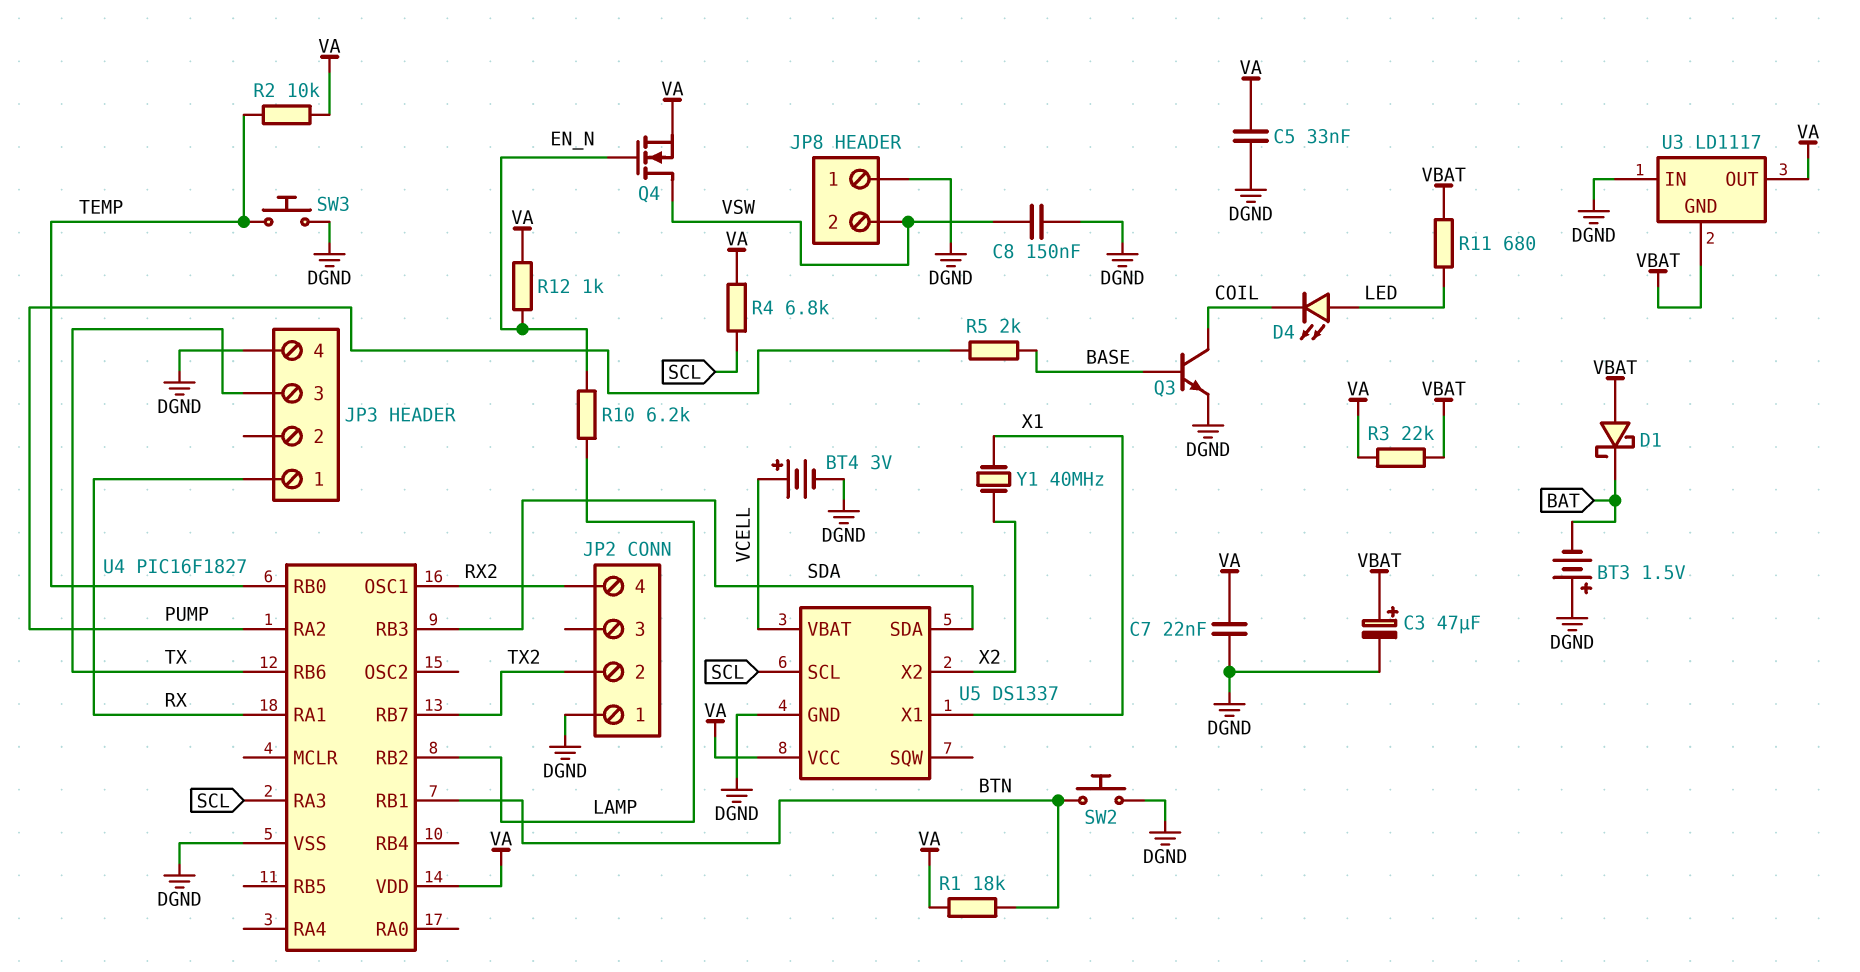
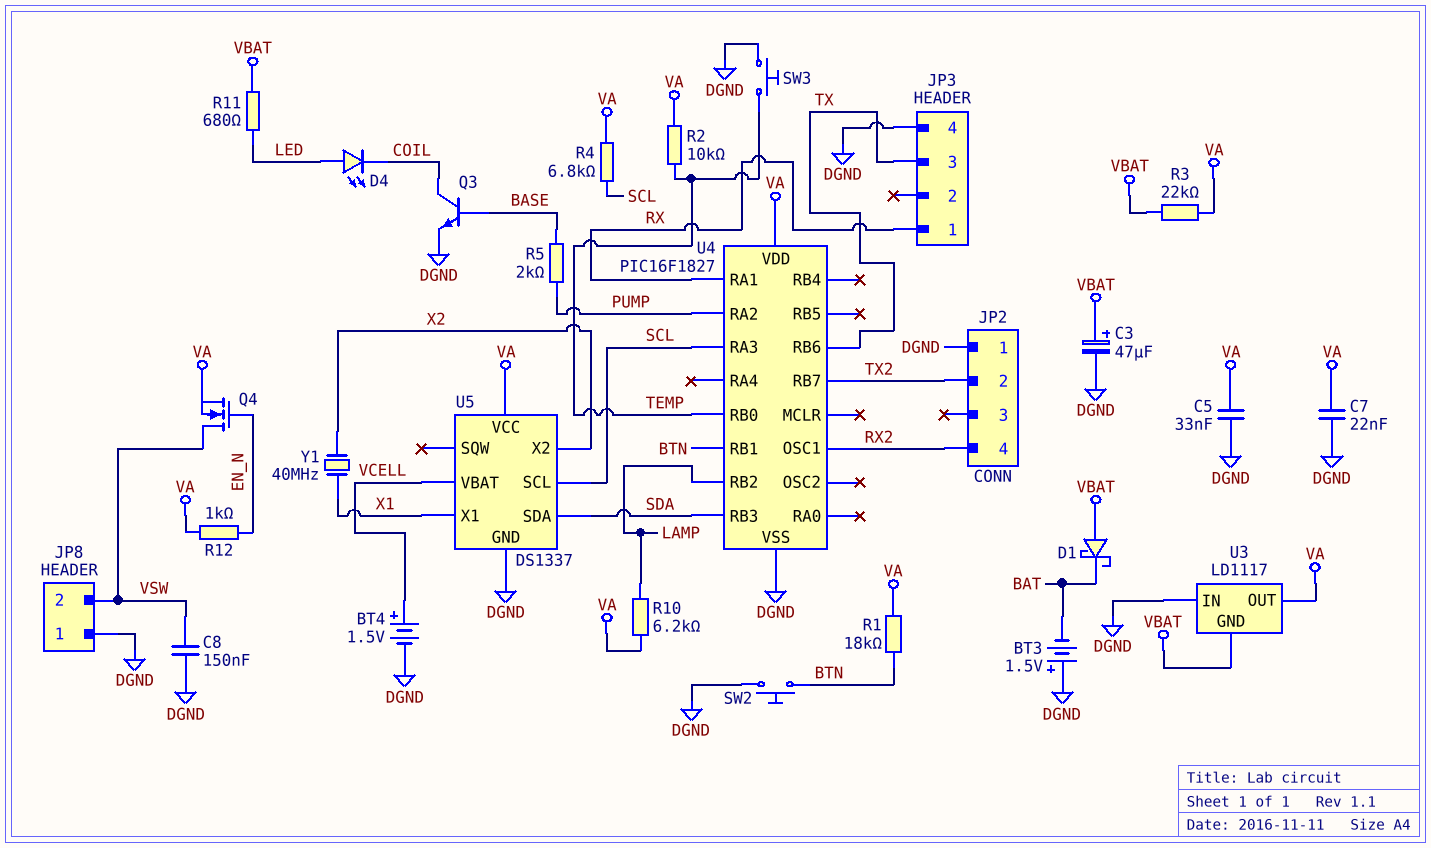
BT4: 3V (plus VCELL, minus DGND) -> 1.5V (plus VCELL, minus DGND)
R10: 6.2k (EN_N, LAMP) -> 6.2k (LAMP, VA)

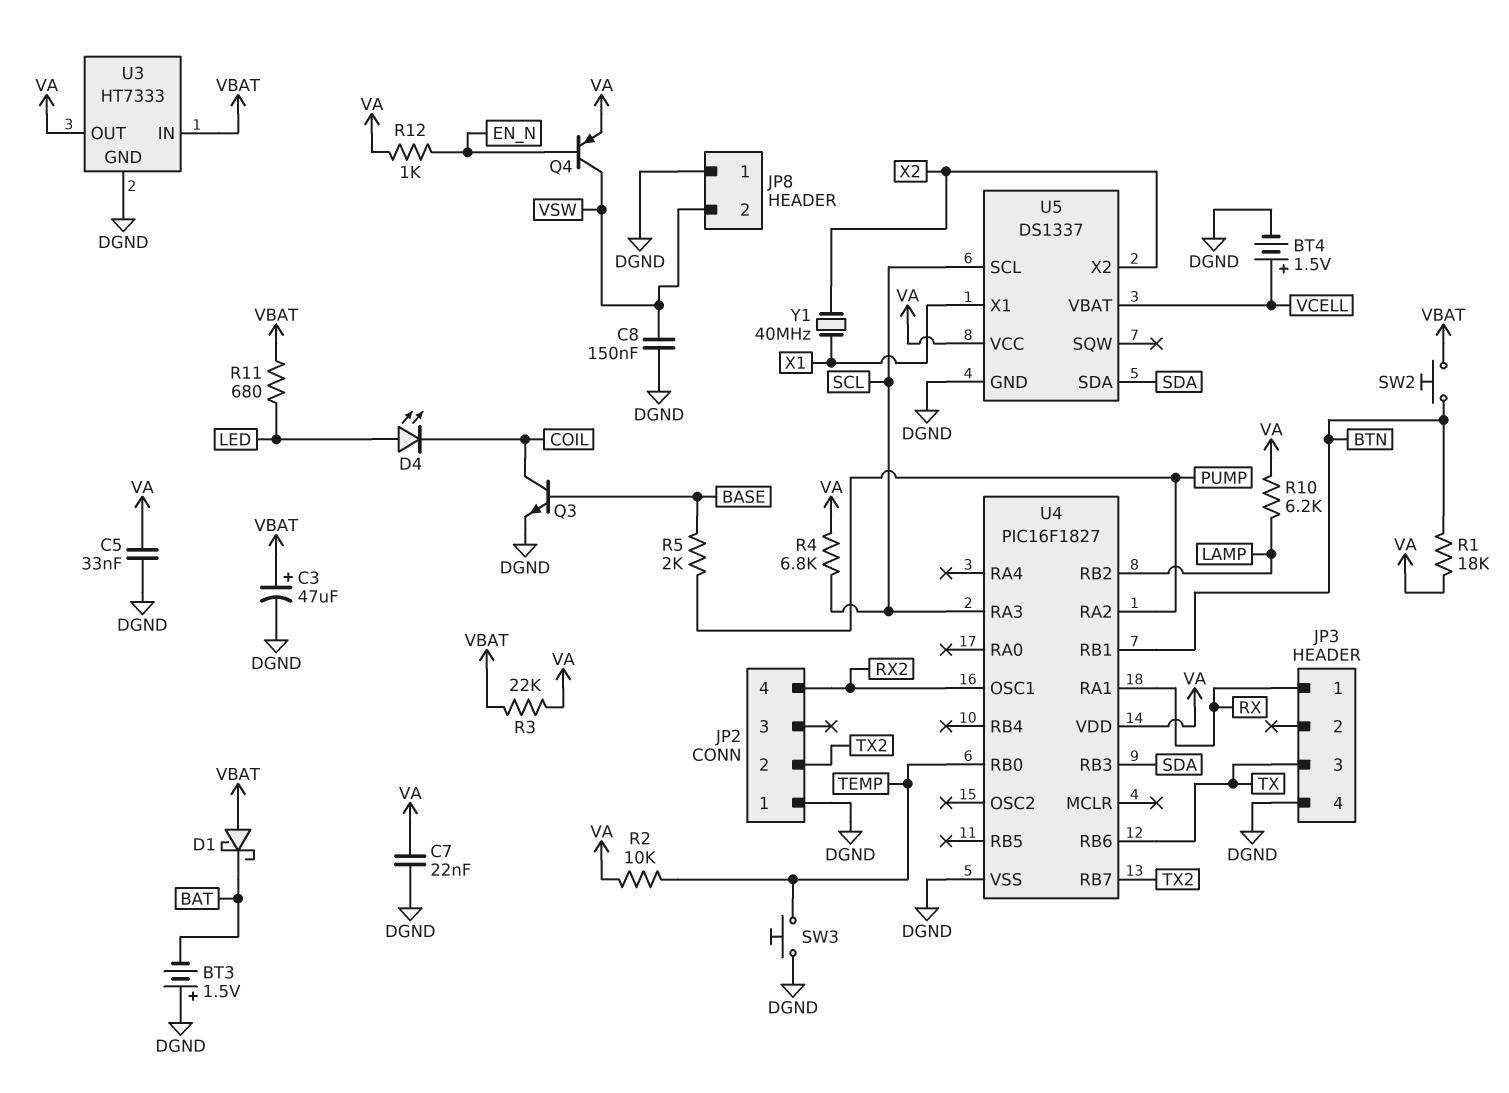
Q4: NMOS (G EN_N, D VSW, S VA) -> PNP (B EN_N, C VSW, E VA)
SW2: button (BTN, DGND) -> button (BTN, VBAT)
U3: LD1117 -> HT7333
U3 pin GND: VBAT -> DGND
U3 pin IN: DGND -> VBAT

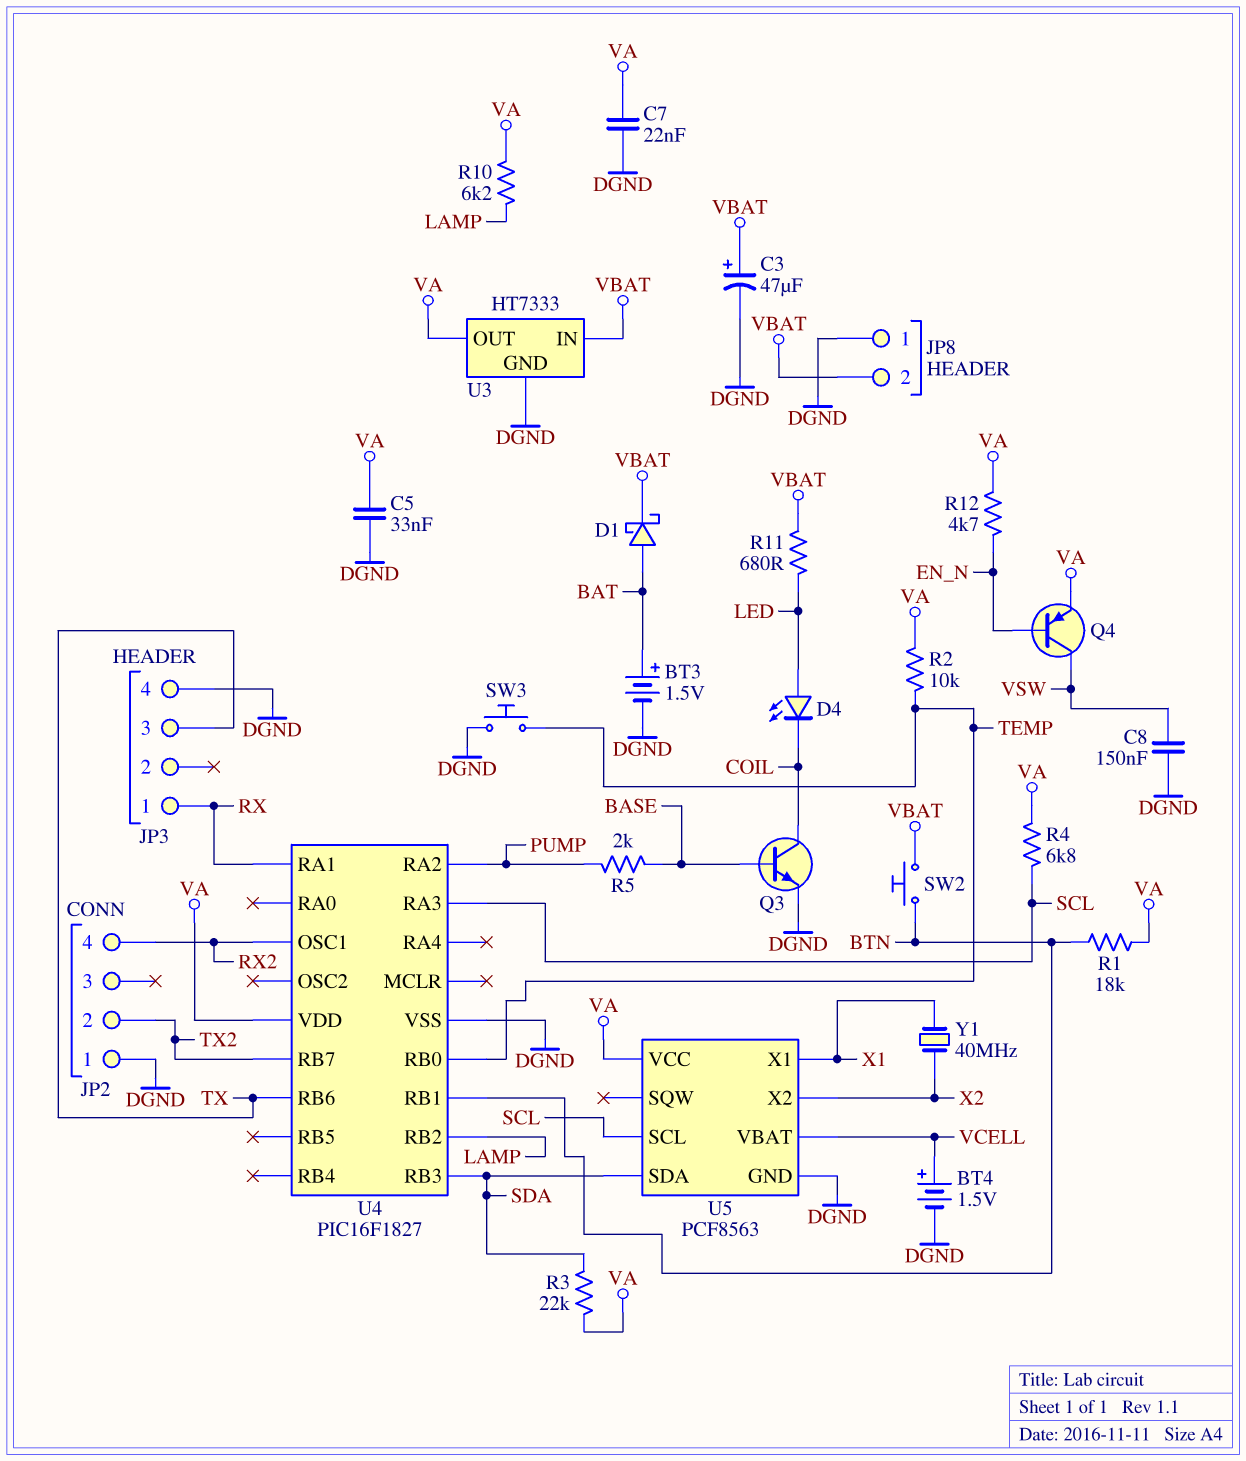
BT3: 1.5V (plus DGND, minus BAT) -> 1.5V (plus BAT, minus DGND)
D1: schottky (A VBAT, K BAT) -> schottky (A BAT, K VBAT)
JP8 pin 2: VSW -> VBAT
R3: 22k (VA, VBAT) -> 22k (SDA, VA)
R12: 1k (EN_N, VA) -> 4.7k (EN_N, VA)
U5: DS1337 -> PCF8563

